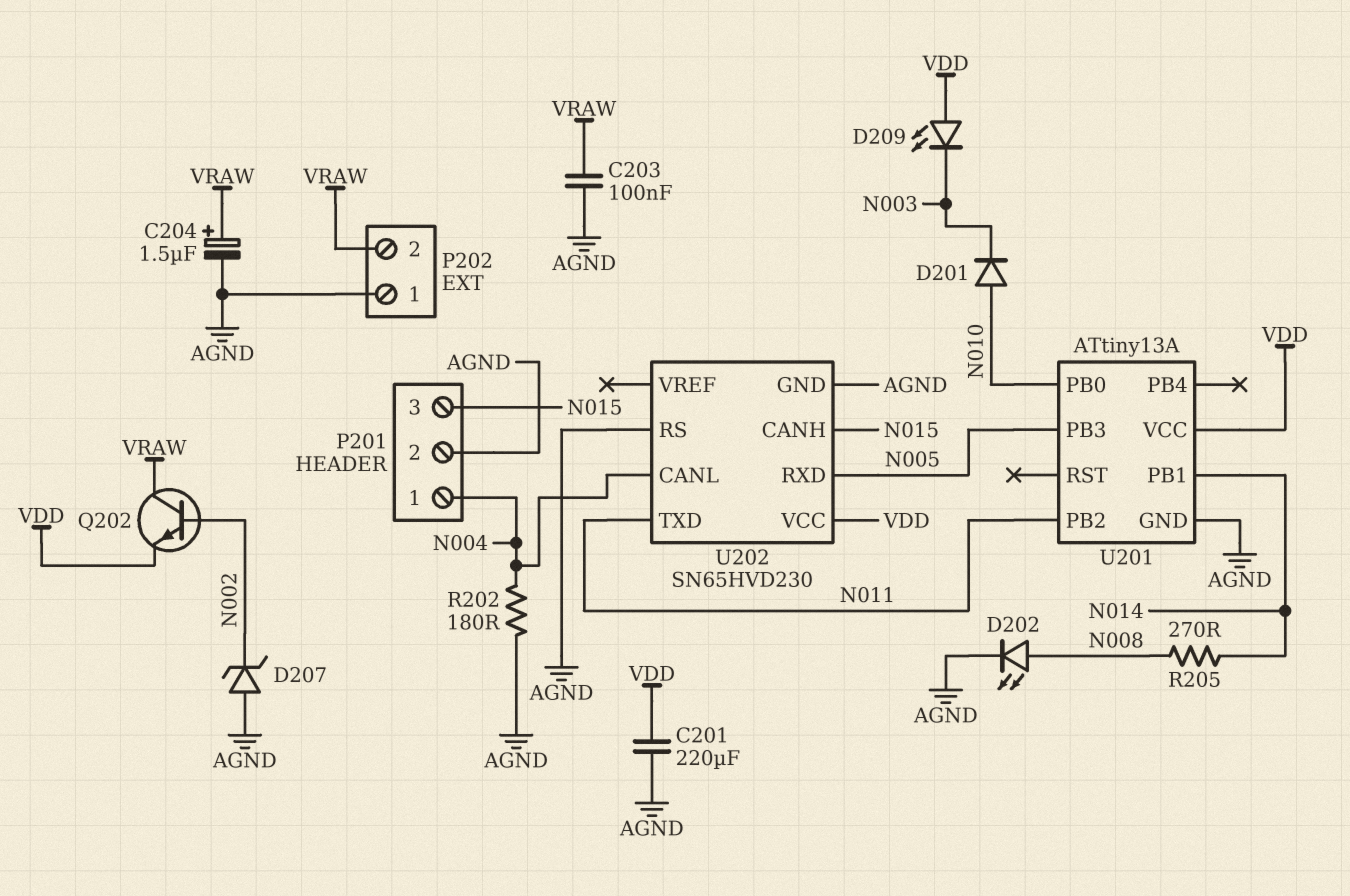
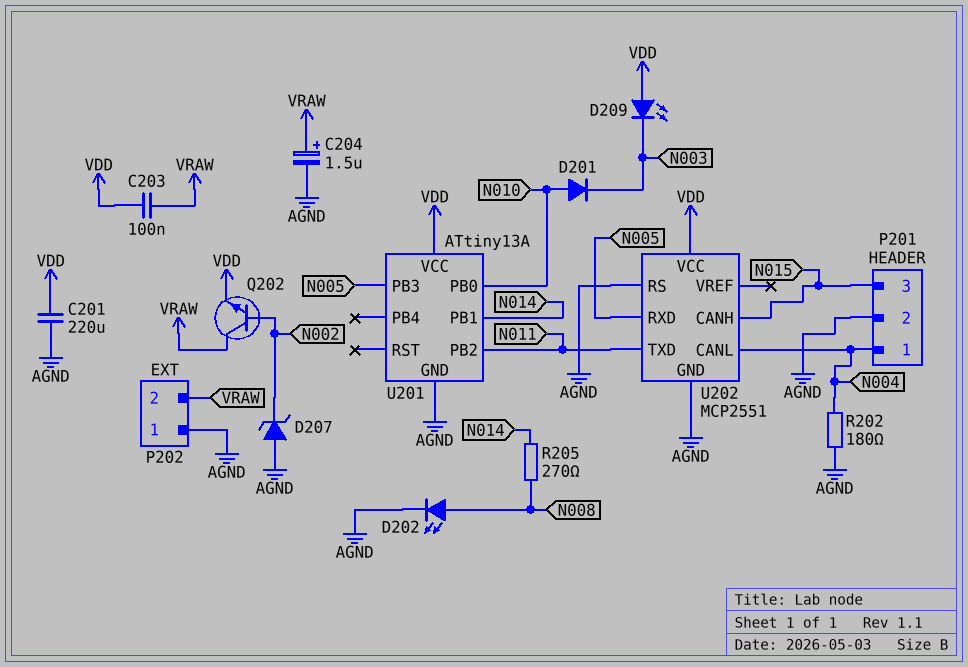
C203: 100nF (AGND, VRAW) -> 100nF (VDD, VRAW)
U202: SN65HVD230 -> MCP2551

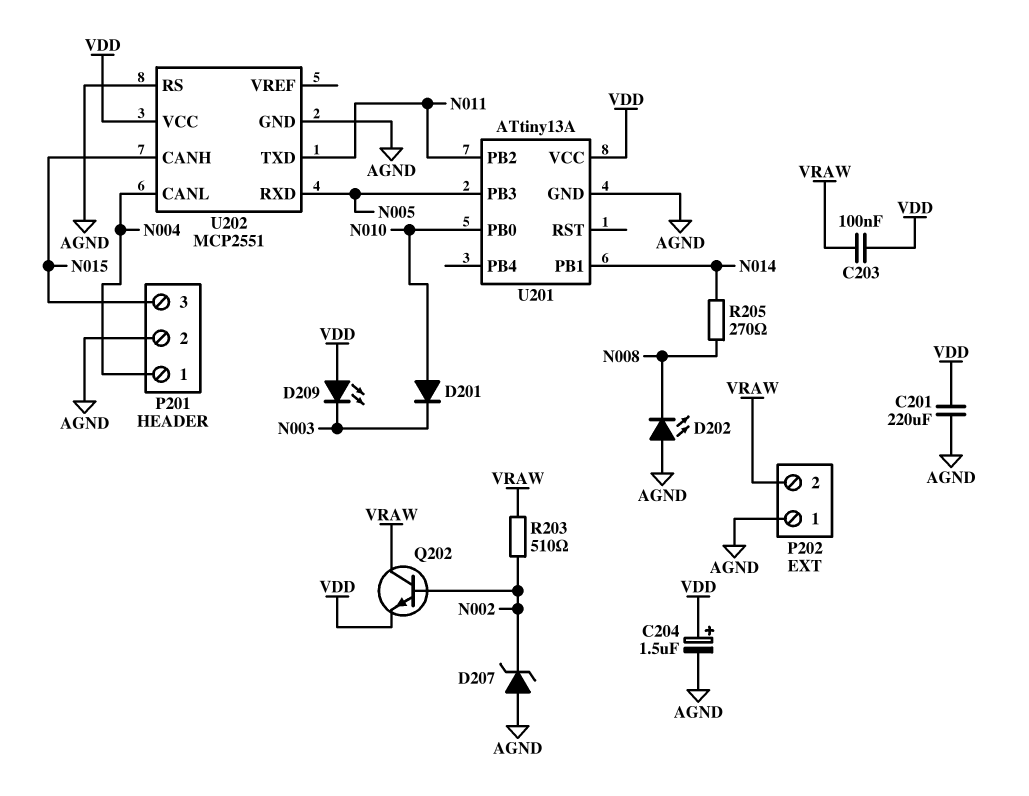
C204: 1.5uF (plus VRAW, minus AGND) -> 1.5uF (plus VDD, minus AGND)
D202: LED (A N008, K AGND) -> LED (A AGND, K N008)
R202: 180 (AGND, N004) -> none
R203: none -> 510 (N002, VRAW)

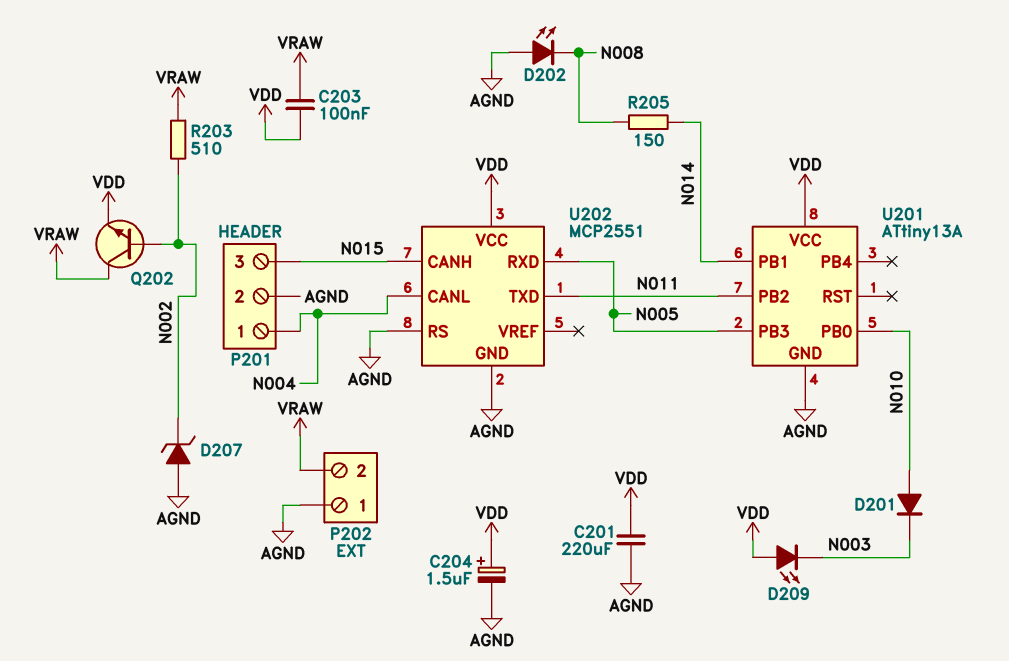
R205: 270 (N008, N014) -> 150 (N008, N014)

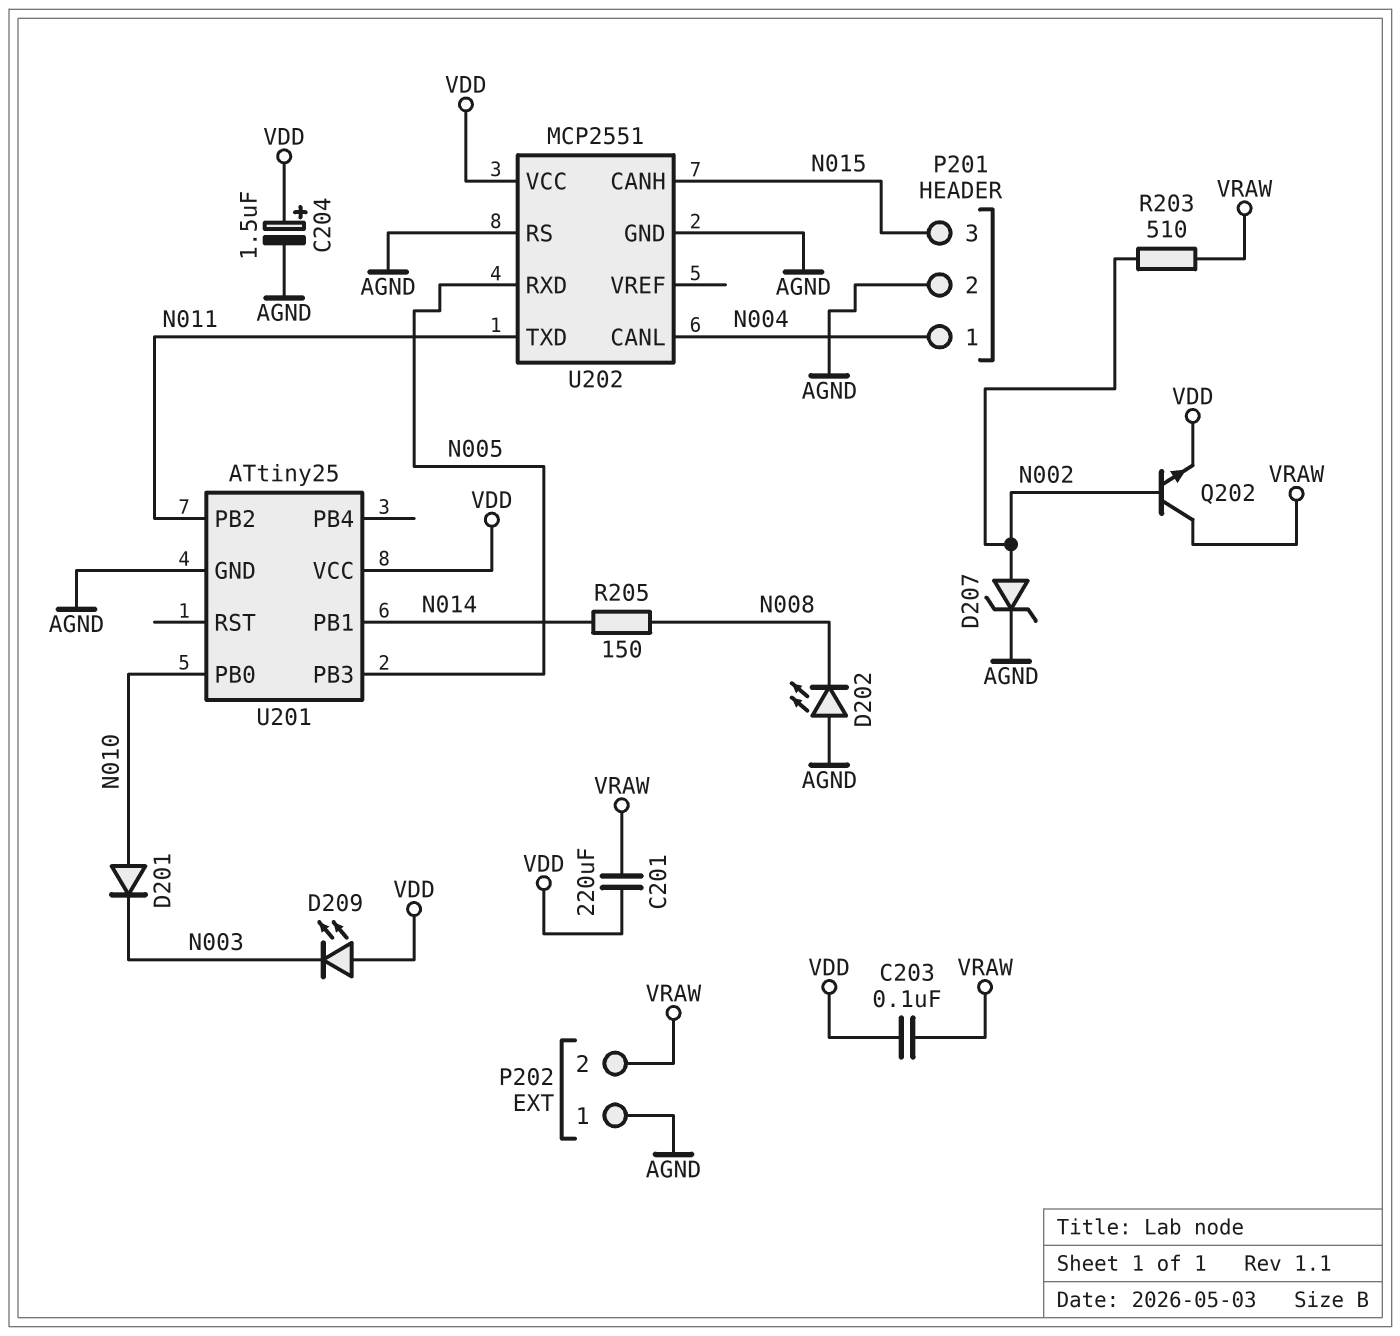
C201: 220uF (AGND, VDD) -> 220uF (VDD, VRAW)
D207: zener (A AGND, K N002) -> zener (A N002, K AGND)
U201: ATtiny13A -> ATtiny25

